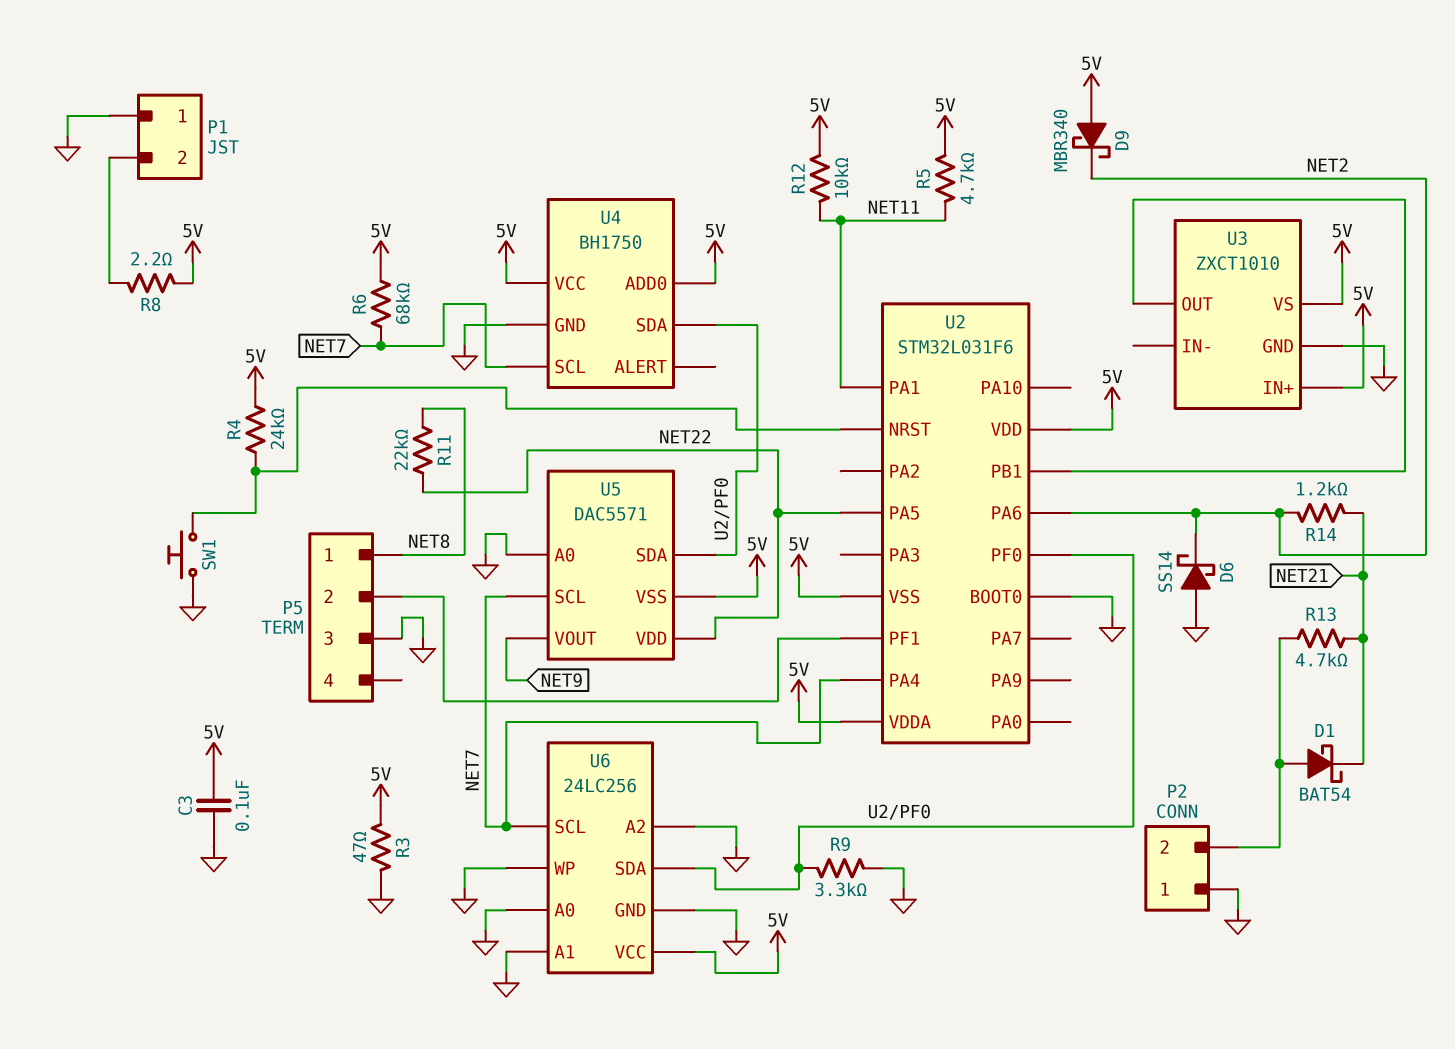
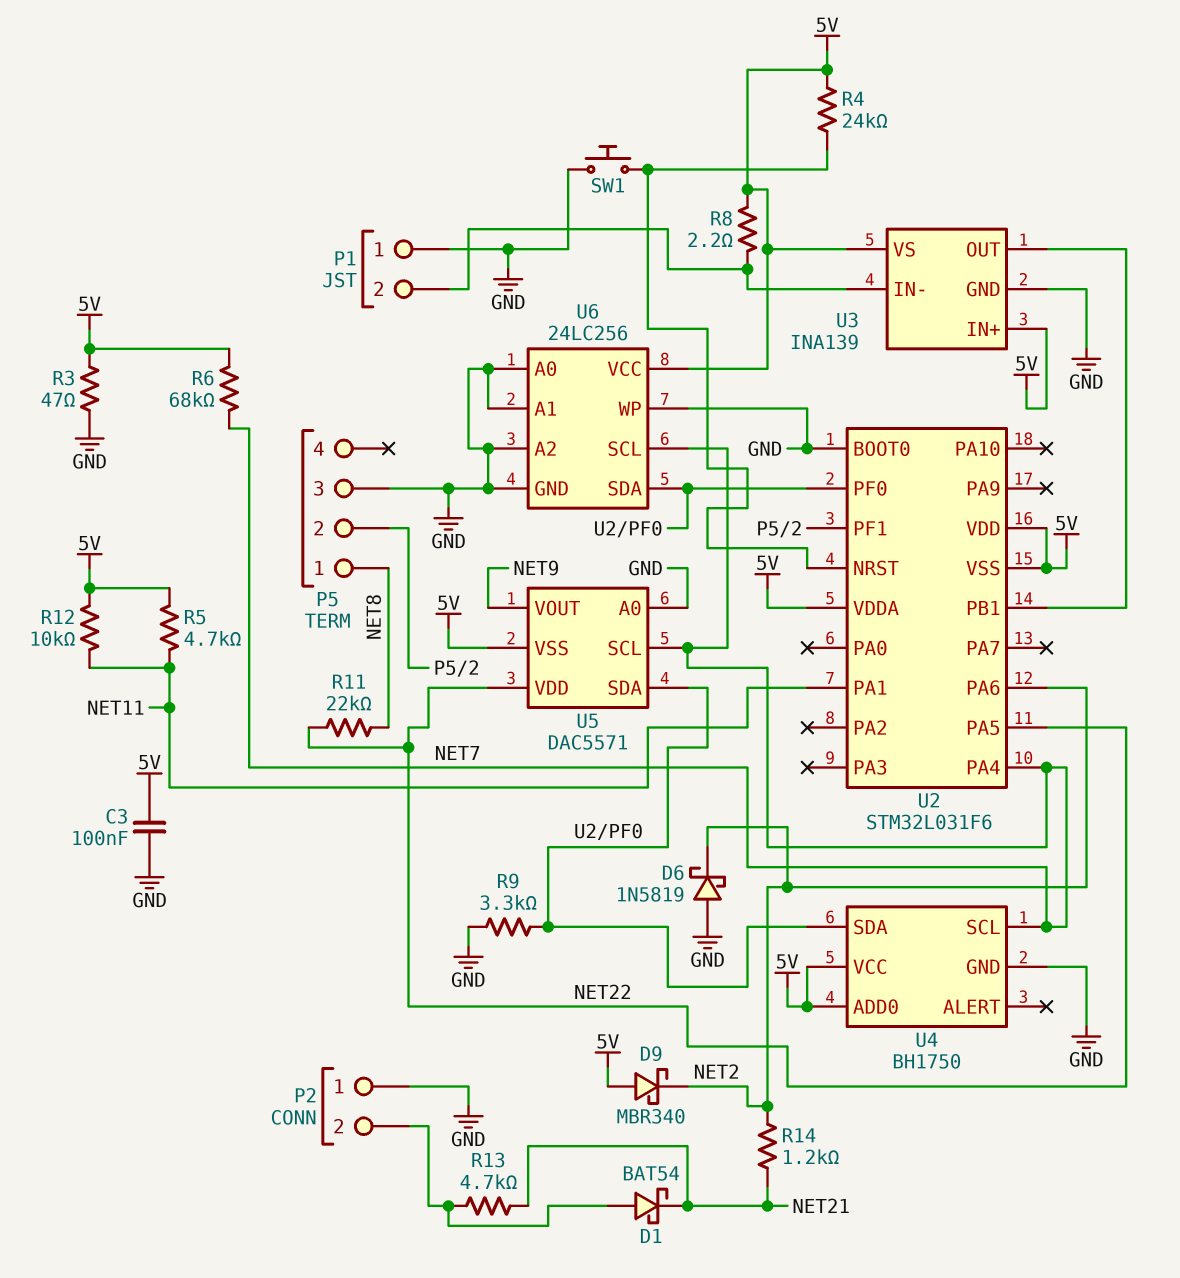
D6: schottky SS14 (A GND, K NET2) -> schottky 1N5819 (A GND, K NET2)
U3: ZXCT1010 -> INA139
U3 pin IN-: none -> P1/2

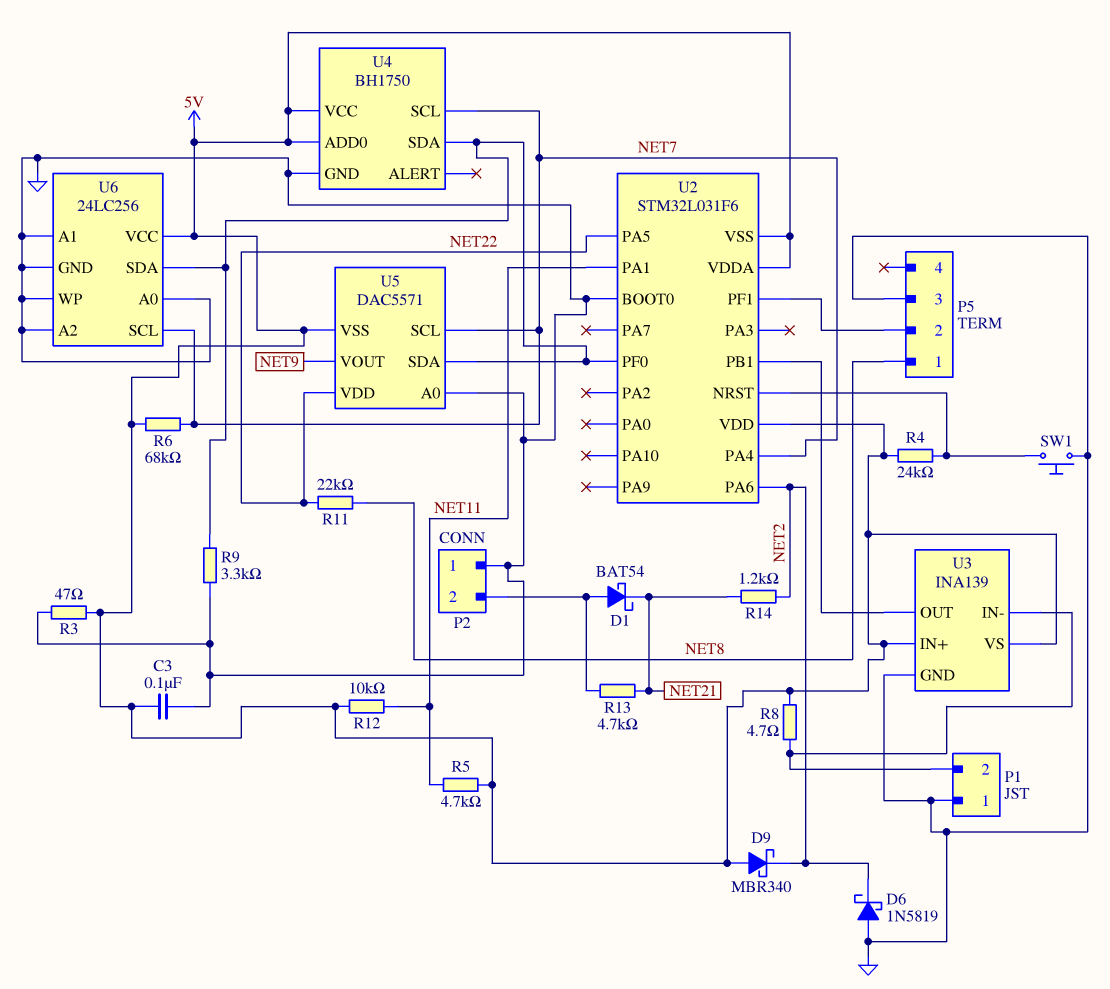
R8: 2.2 (5V, P1/2) -> 4.7 (5V, P1/2)

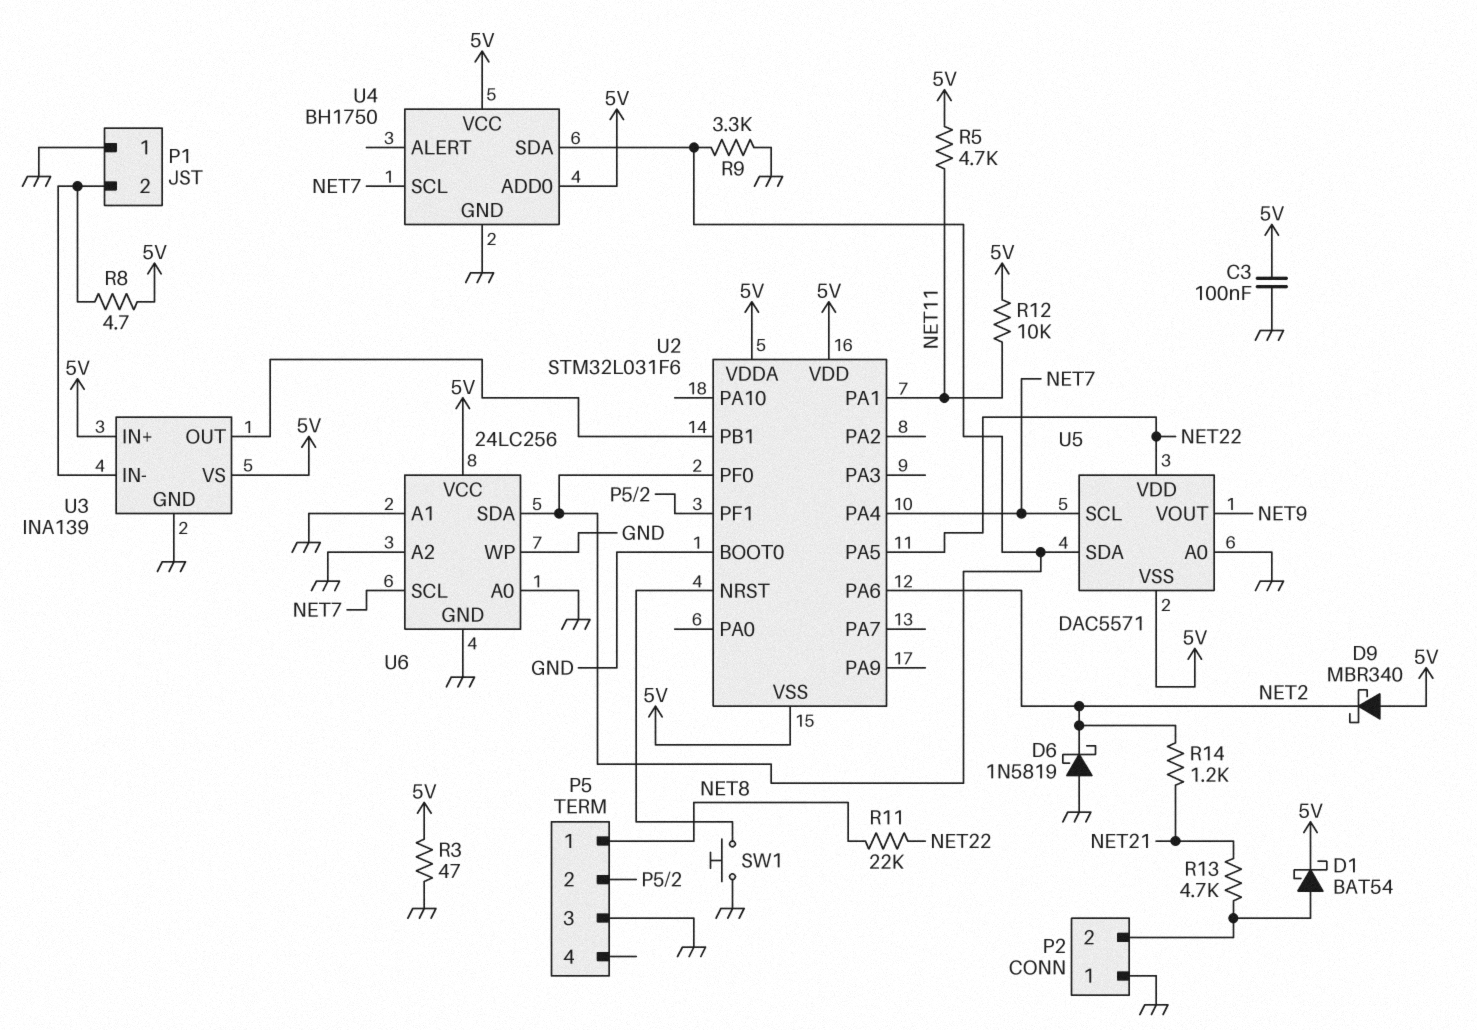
D1: schottky BAT54 (A P2/2, K NET21) -> schottky BAT54 (A P2/2, K 5V)
R4: 24k (5V, U2/NRST) -> none
R6: 68k (5V, NET7) -> none

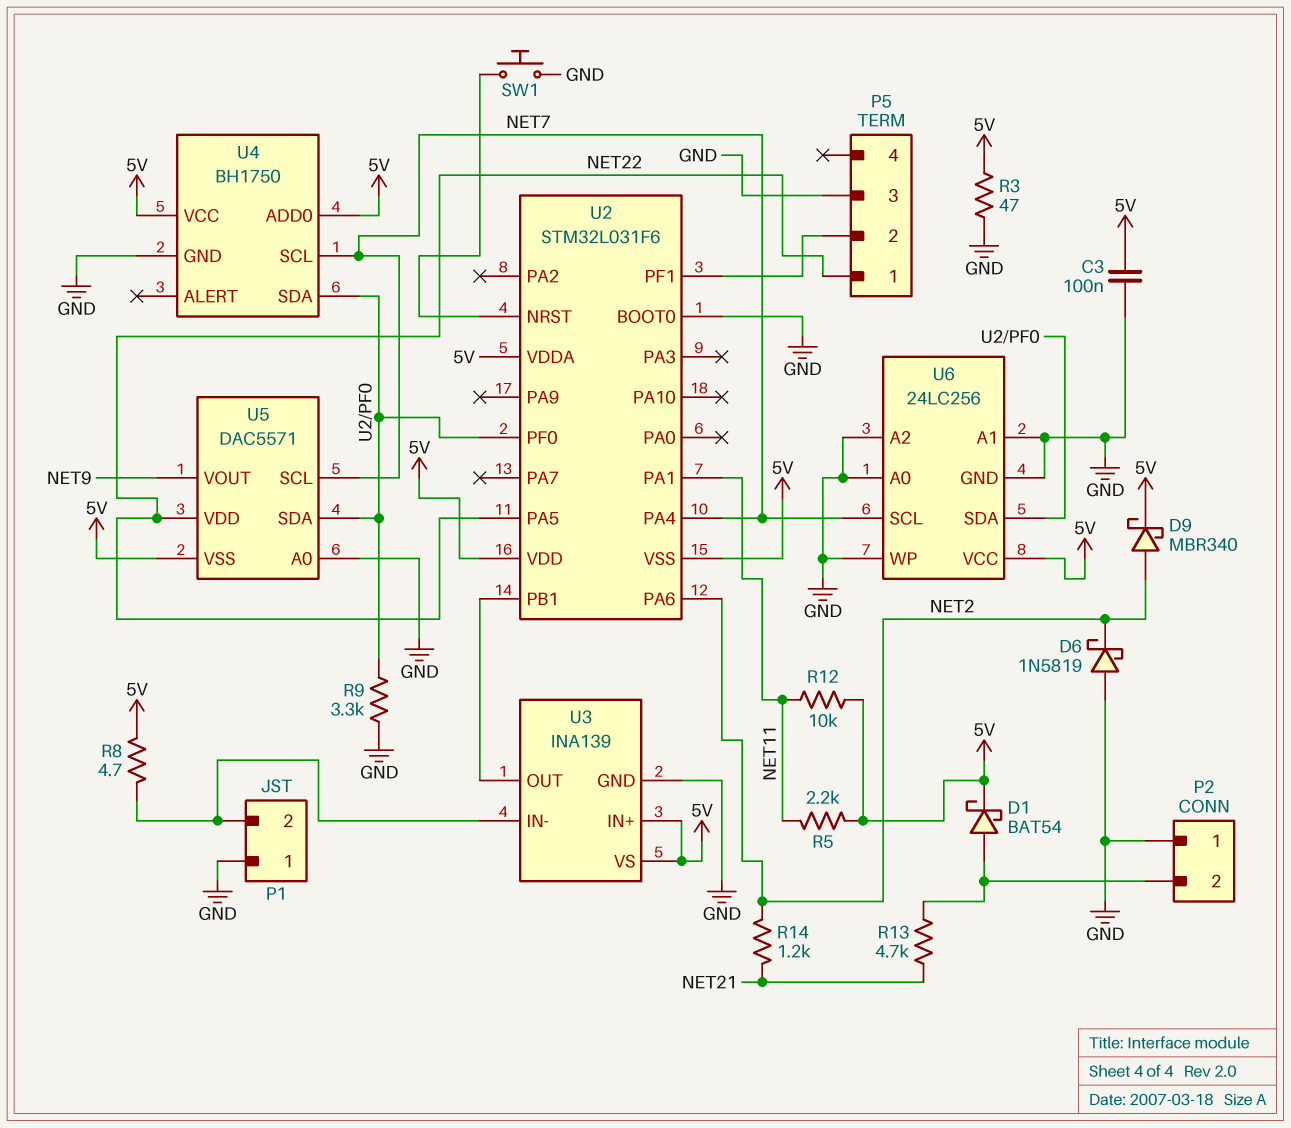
D9: schottky MBR340 (A 5V, K NET2) -> schottky MBR340 (A NET2, K 5V)
P5 pin 1: NET8 -> NET22
R5: 4.7k (5V, NET11) -> 2.2k (5V, NET11)
R11: 22k (NET8, NET22) -> none

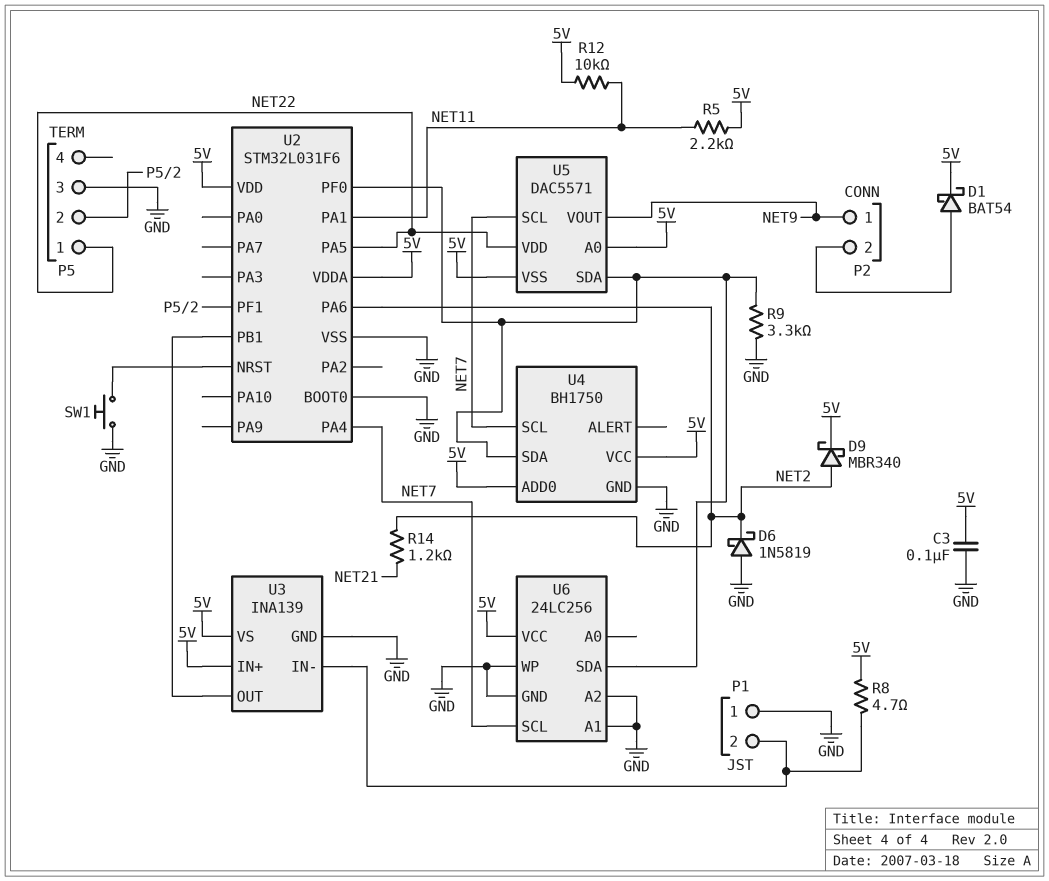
P2 pin 1: GND -> NET9
R3: 47 (5V, GND) -> none
R13: 4.7k (NET21, P2/2) -> none
U2 pin VSS: 5V -> GND
U5 pin A0: GND -> 5V
U6 pin A0: GND -> none

